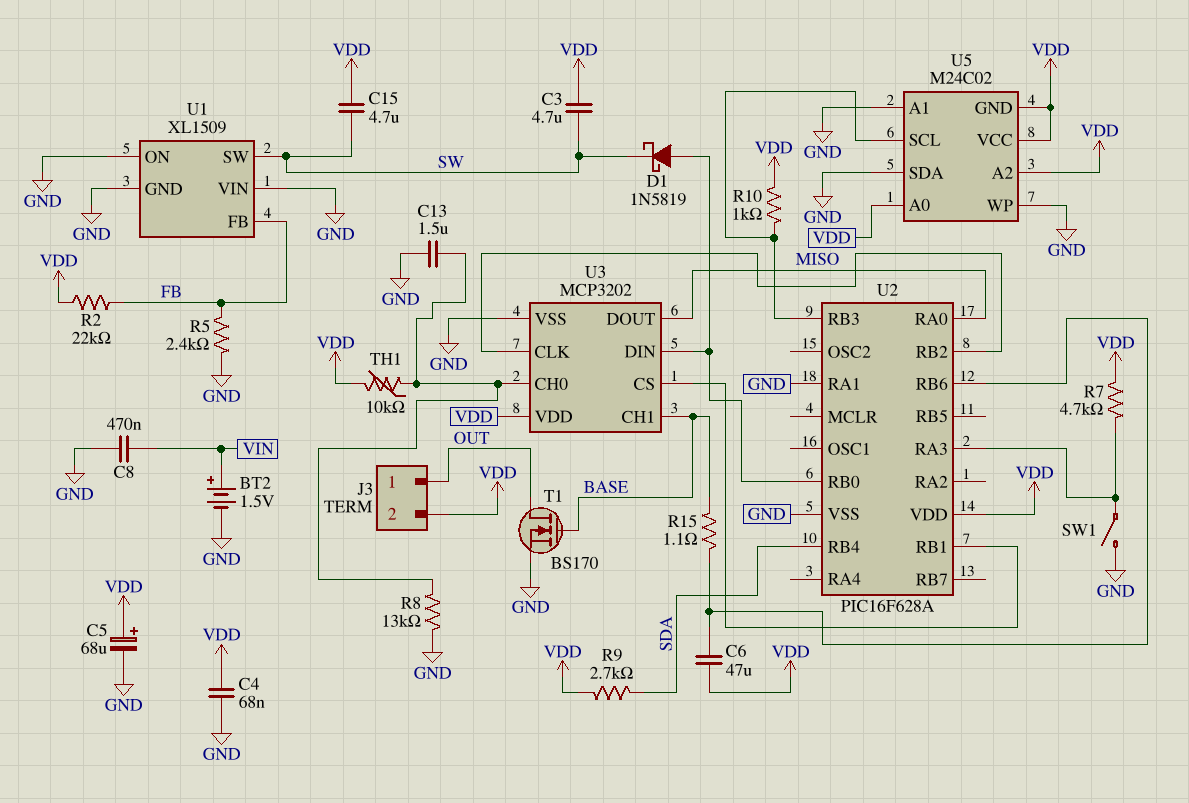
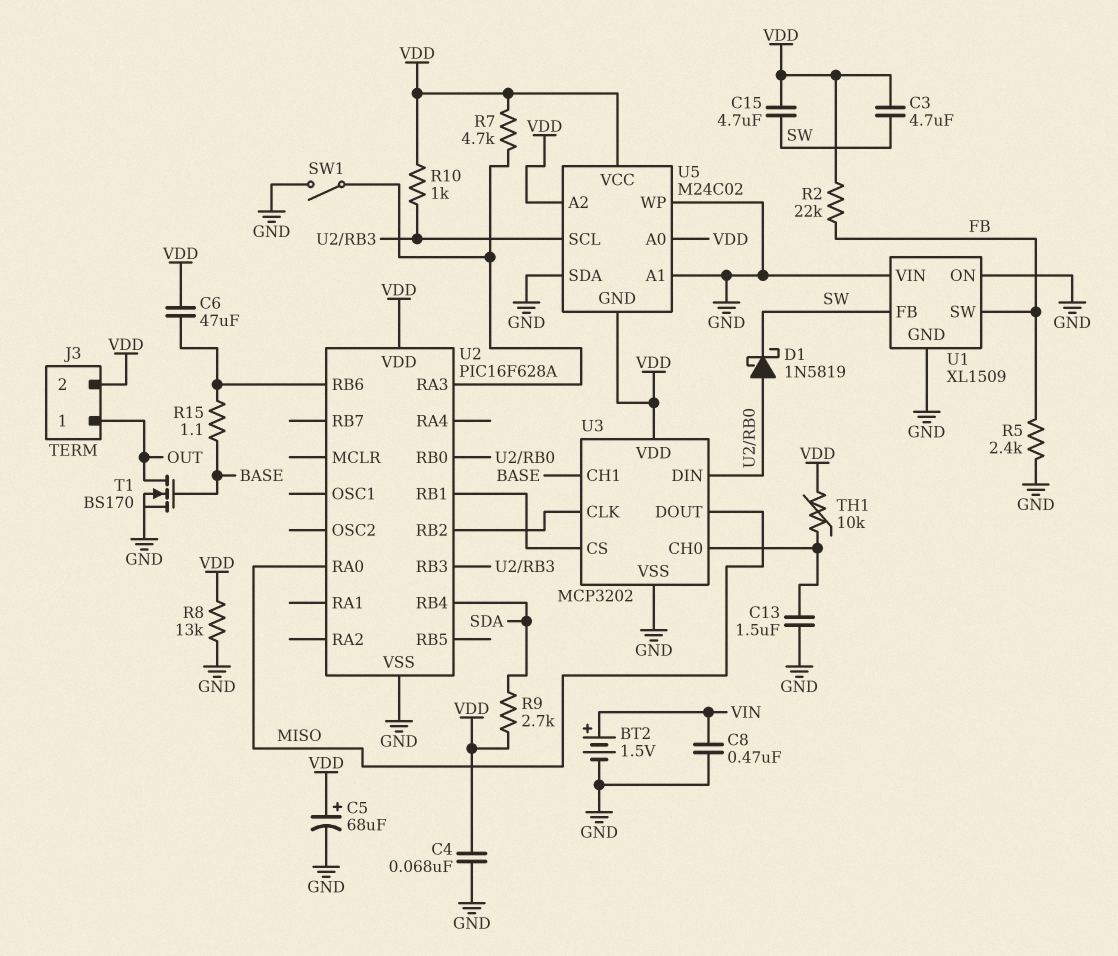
R8: 13k (GND, U3/CH0) -> 13k (GND, VDD)
U1 pin FB: FB -> SW
U1 pin SW: SW -> FB
U2 pin RA1: GND -> none

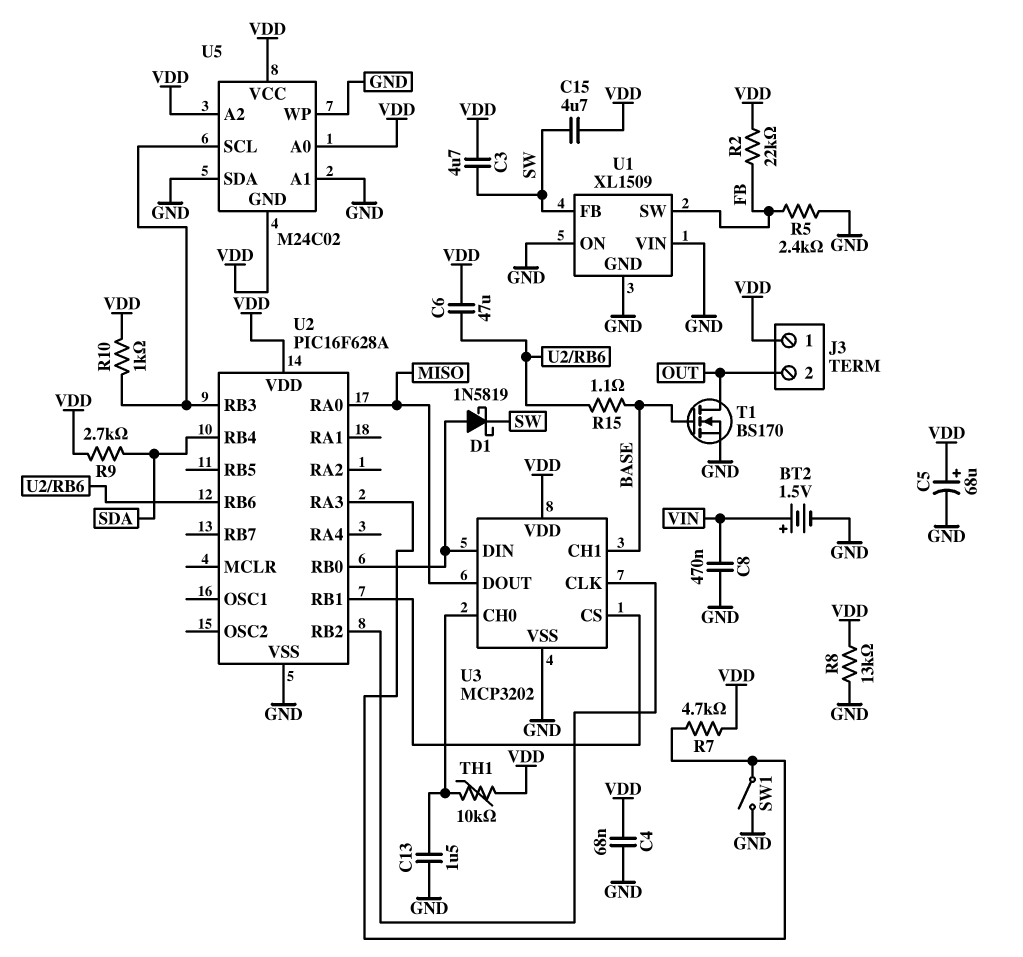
J3 pin 1: OUT -> VDD
J3 pin 2: VDD -> OUT

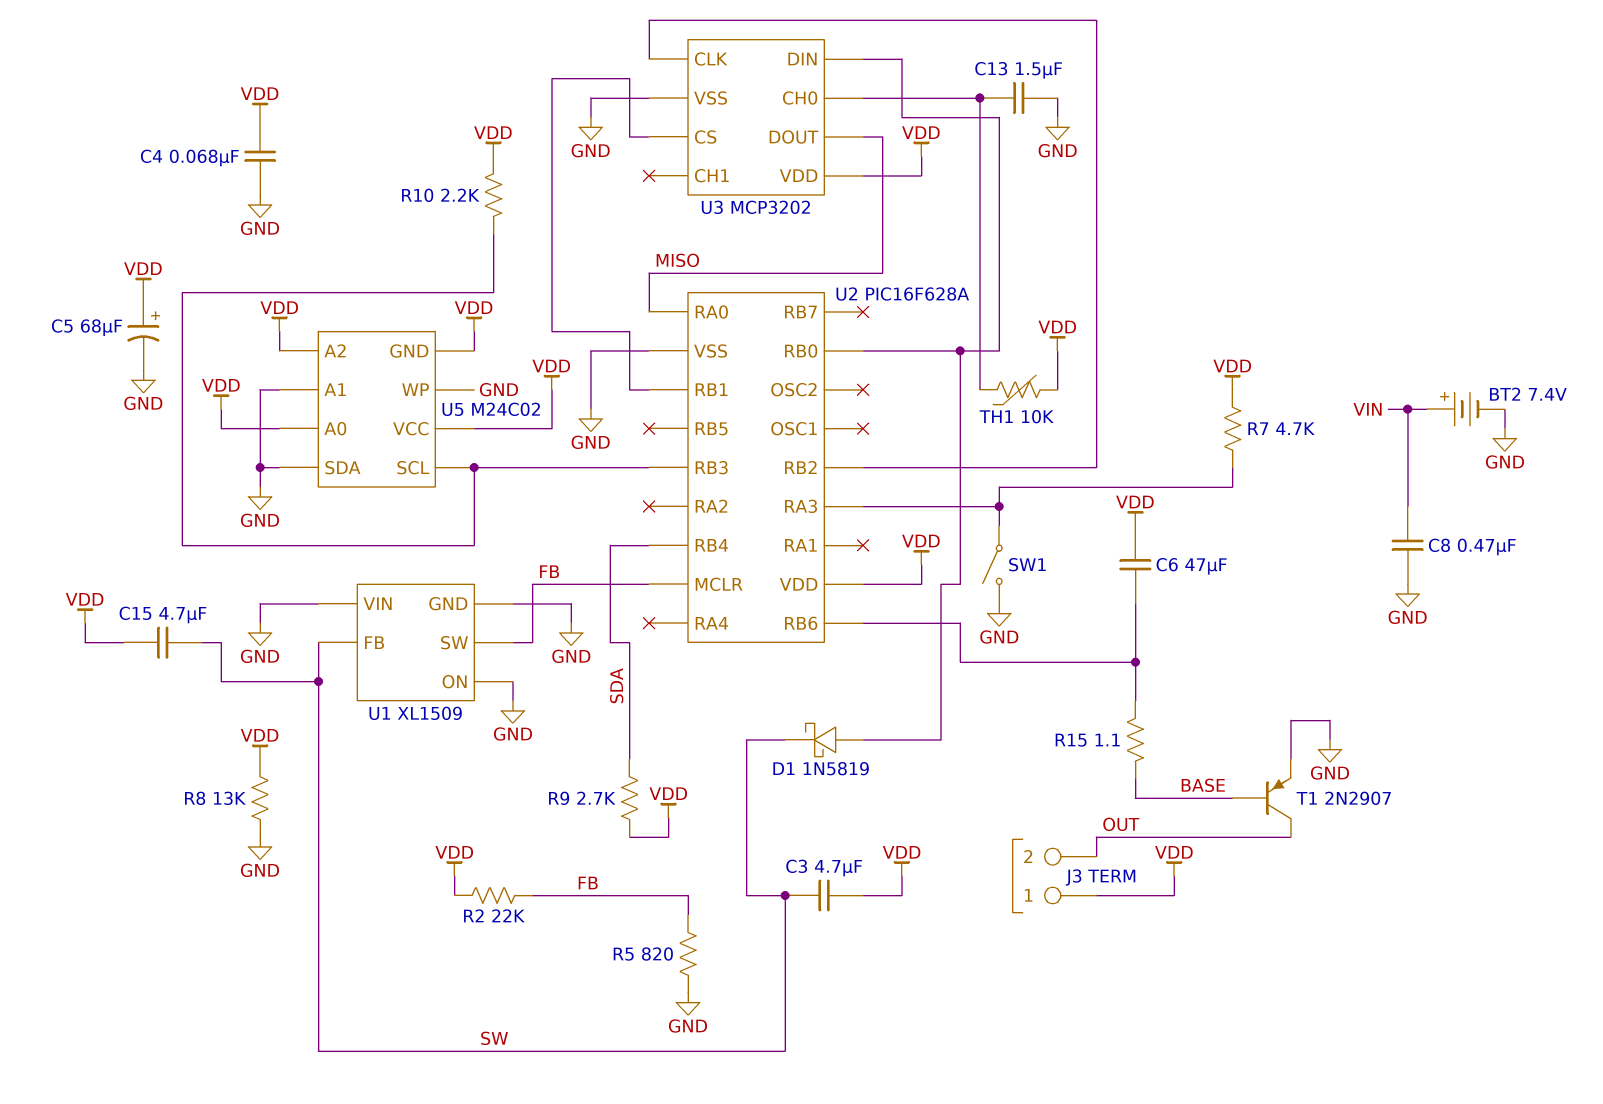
BT2: 1.5V (plus VIN, minus GND) -> 7.4V (plus VIN, minus GND)
R5: 2.4k (FB, GND) -> 820 (FB, GND)
R10: 1k (U2/RB3, VDD) -> 2.2k (U2/RB3, VDD)
T1: NMOS BS170 (G BASE, D OUT, S GND) -> PNP 2N2907 (B BASE, C OUT, E GND)
U2 pin MCLR: none -> FB
U3 pin CH1: BASE -> none

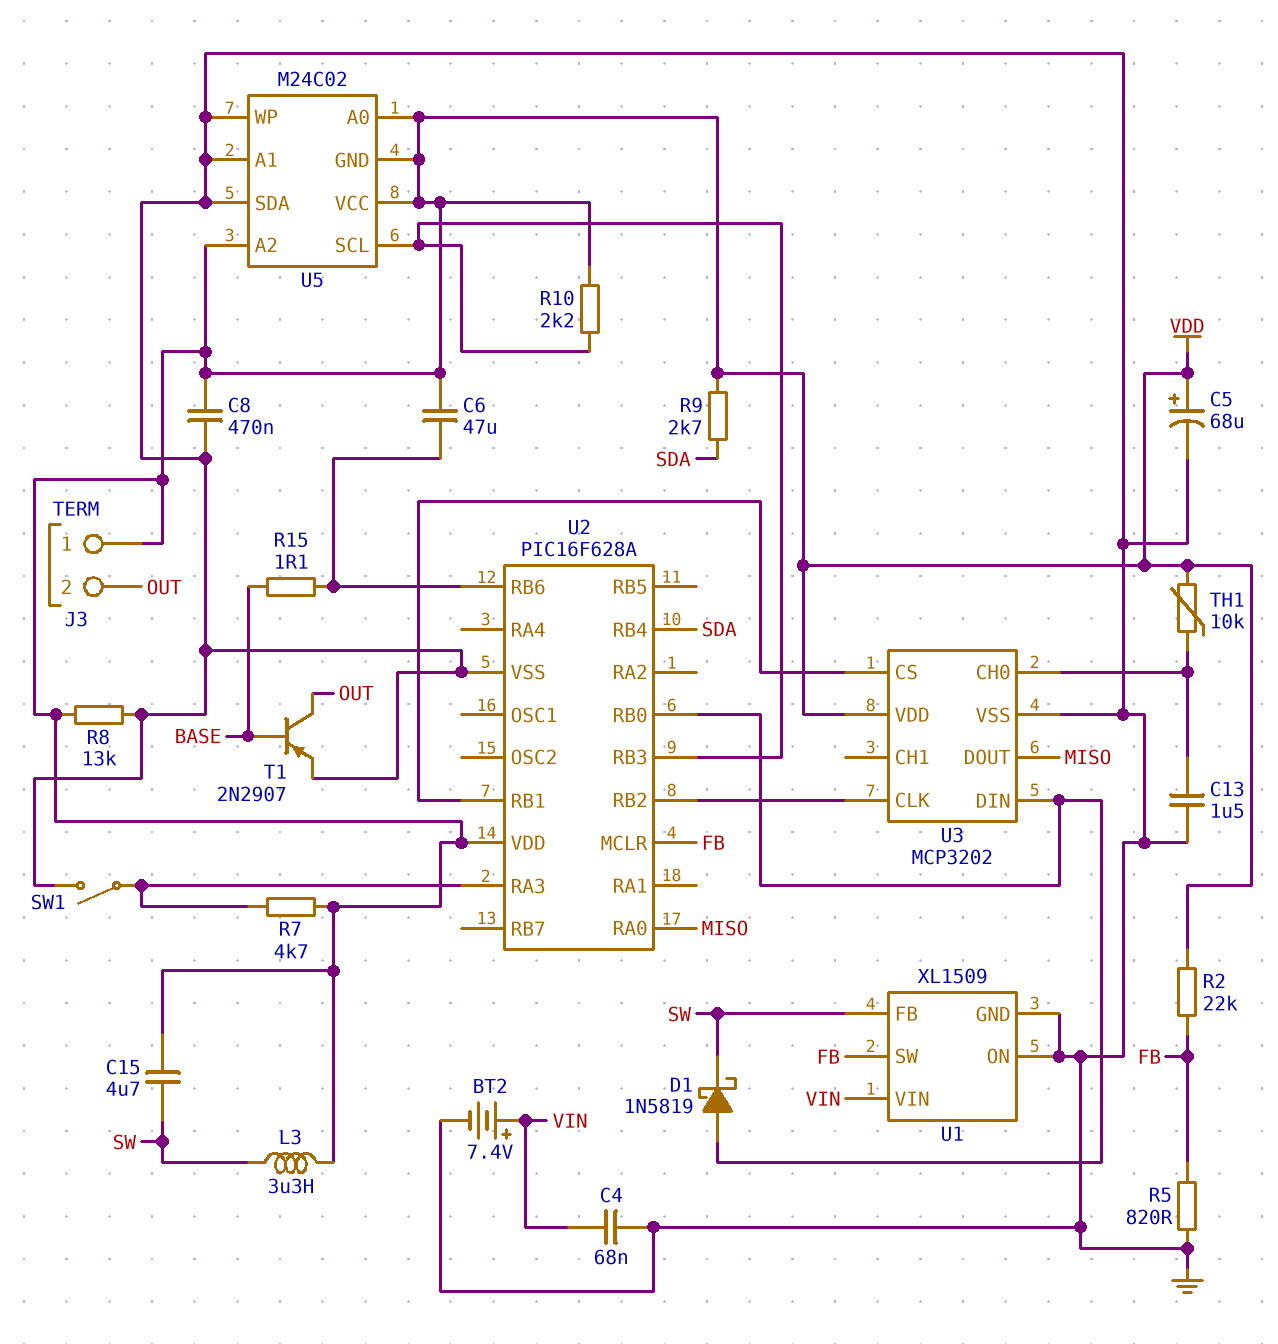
C3: 4.7uF (SW, VDD) -> none
C4: 68nF (GND, VDD) -> 68nF (GND, VIN)
C8: 470nF (GND, VIN) -> 470nF (GND, VDD)
L3: none -> 3.3uH (SW, VDD)
U1 pin VIN: GND -> VIN

